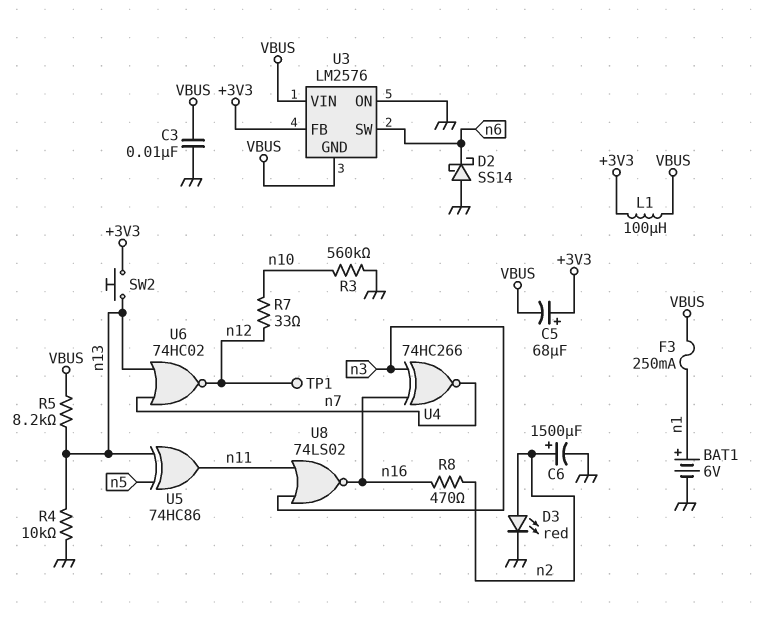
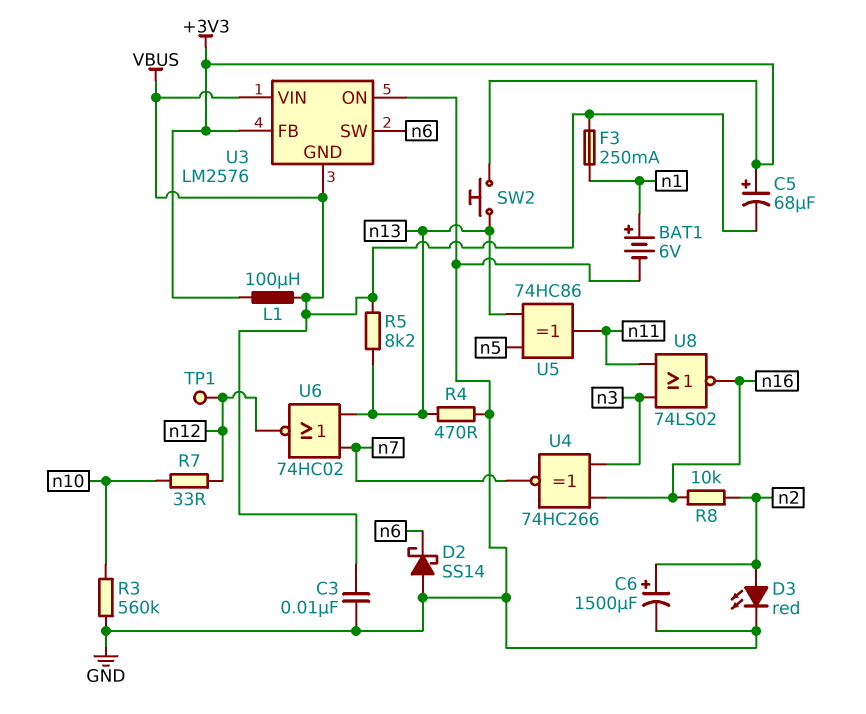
R4: 10k (GND, n13) -> 470 (GND, n13)
R8: 470 (n2, n16) -> 10k (n2, n16)

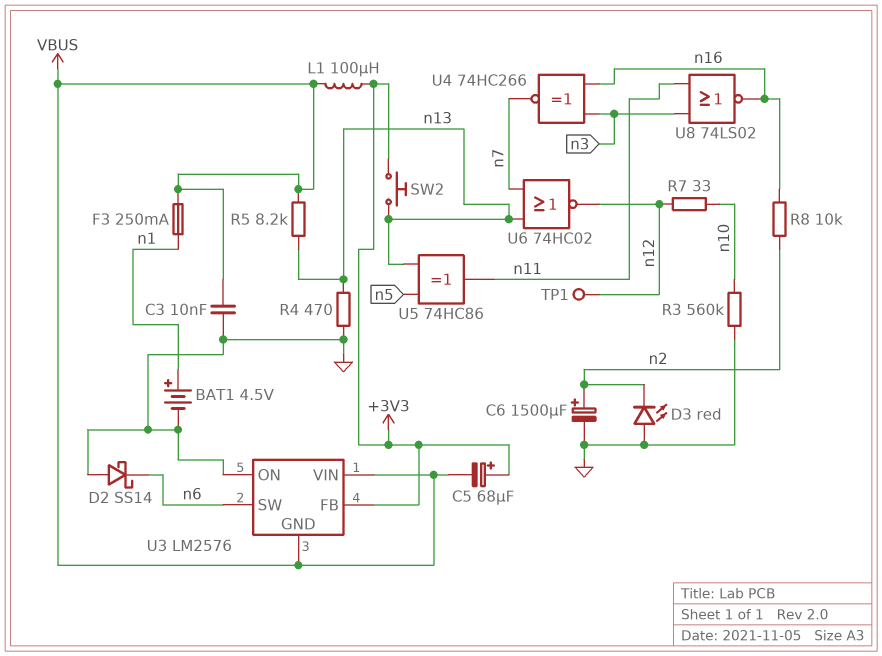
BAT1: 6V (plus n1, minus GND) -> 4.5V (plus n1, minus GND)
D3: LED red (A n2, K GND) -> LED red (A GND, K n2)

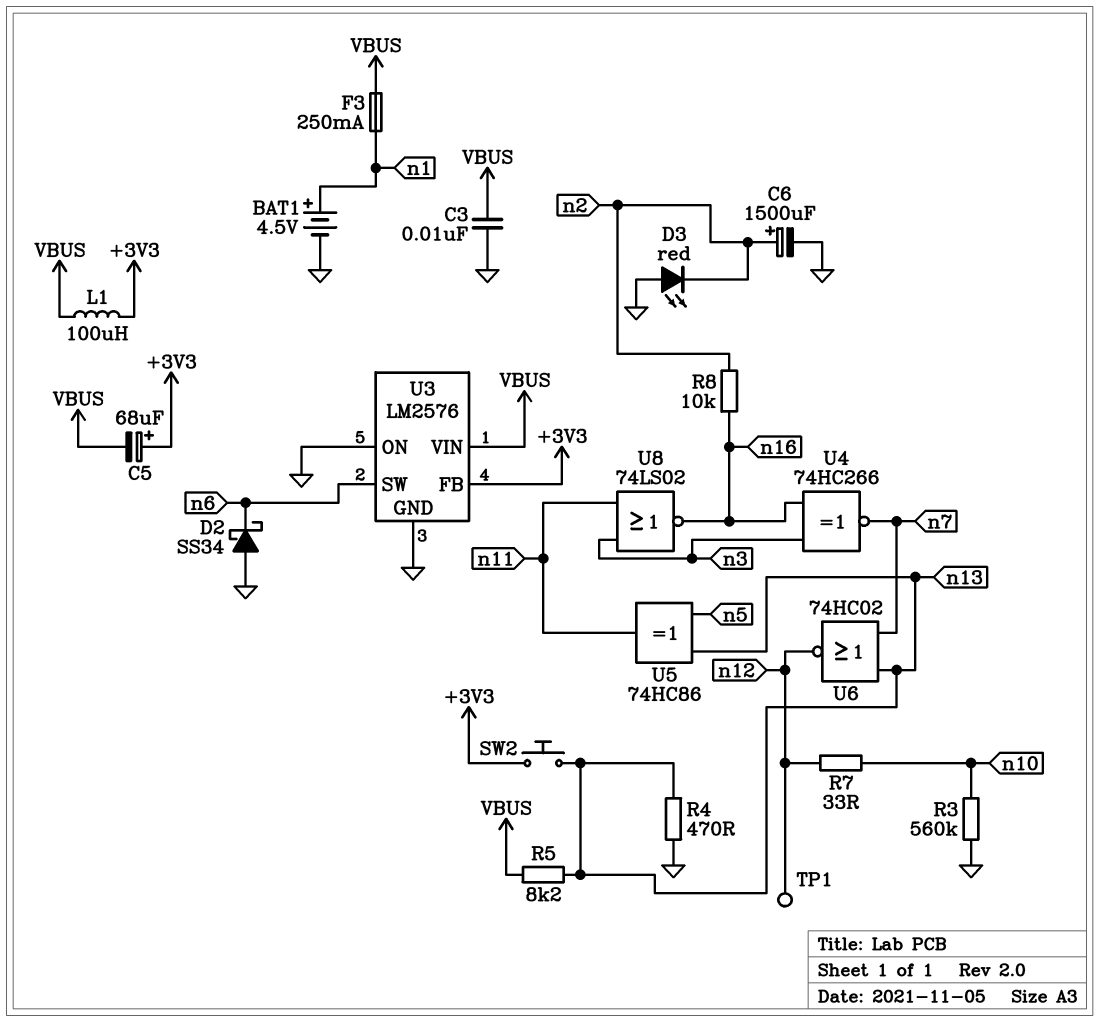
D2: schottky SS14 (A GND, K n6) -> schottky SS34 (A GND, K n6)
U3 pin GND: VBUS -> GND

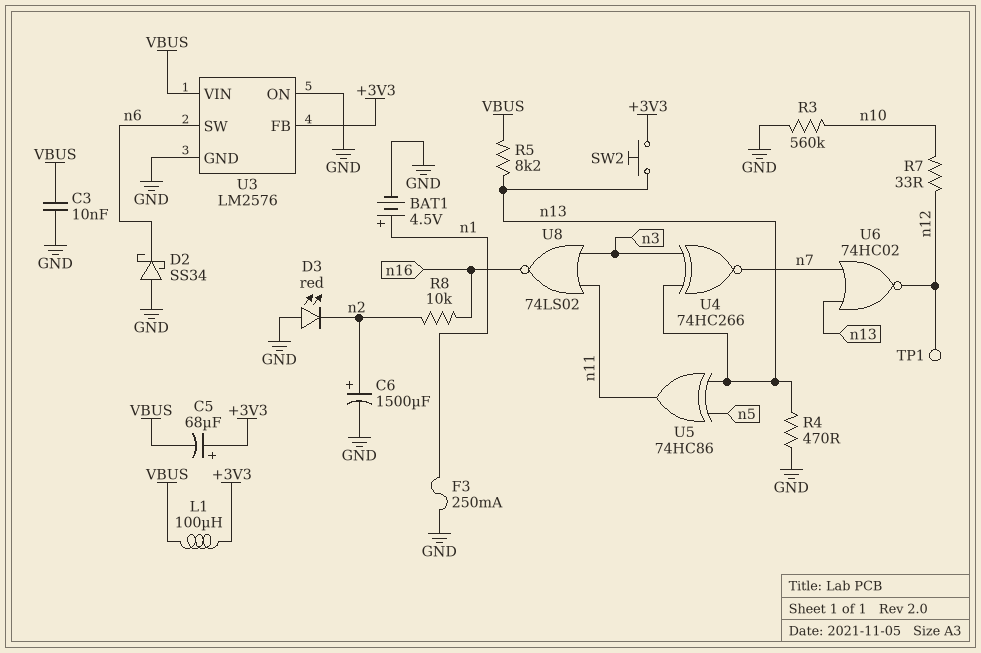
F3: 250mA (VBUS, n1) -> 250mA (GND, n1)
U4: XNOR 74HC266 (in n3, in n16, out n7) -> XNOR 74HC266 (in n3, in n13, out n7)

